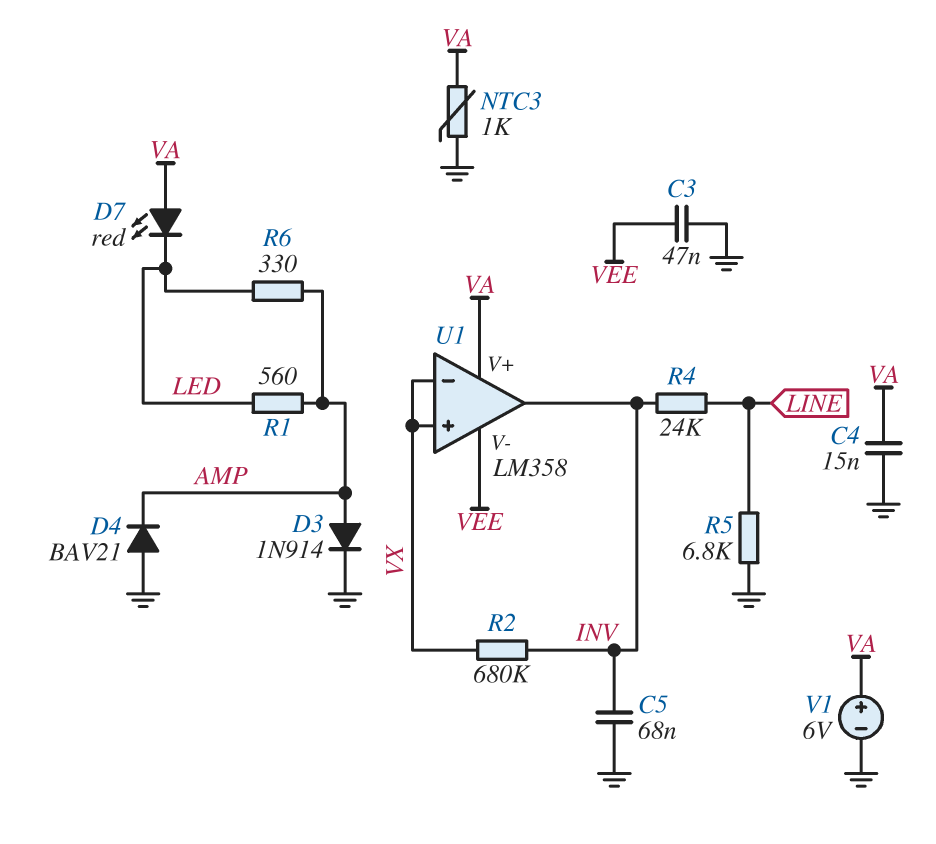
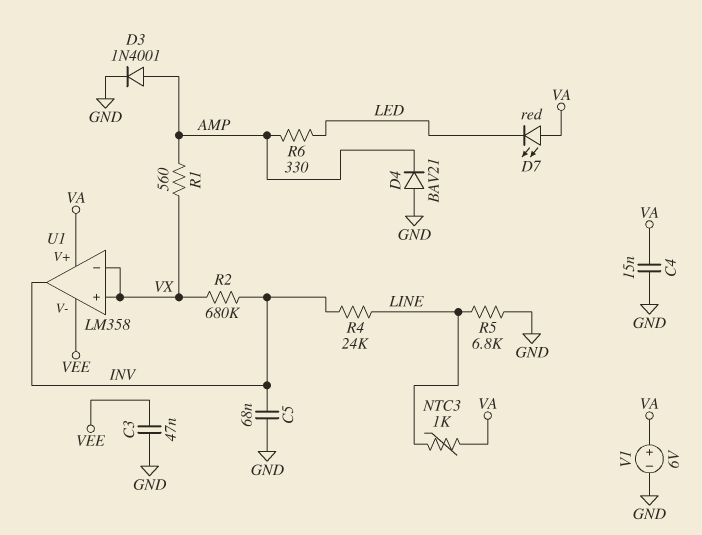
D3: diode 1N914 (A AMP, K GND) -> diode 1N4001 (A AMP, K GND)
NTC3: 1k (GND, VA) -> 1k (LINE, VA)
R1: 560 (AMP, LED) -> 560 (AMP, VX)

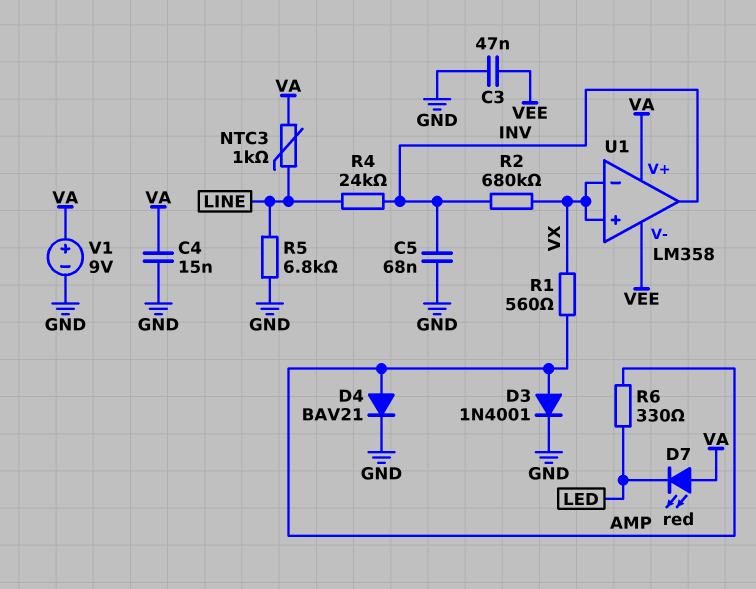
D4: diode BAV21 (A GND, K AMP) -> diode BAV21 (A AMP, K GND)
V1: 6V (plus VA, minus GND) -> 9V (plus VA, minus GND)

